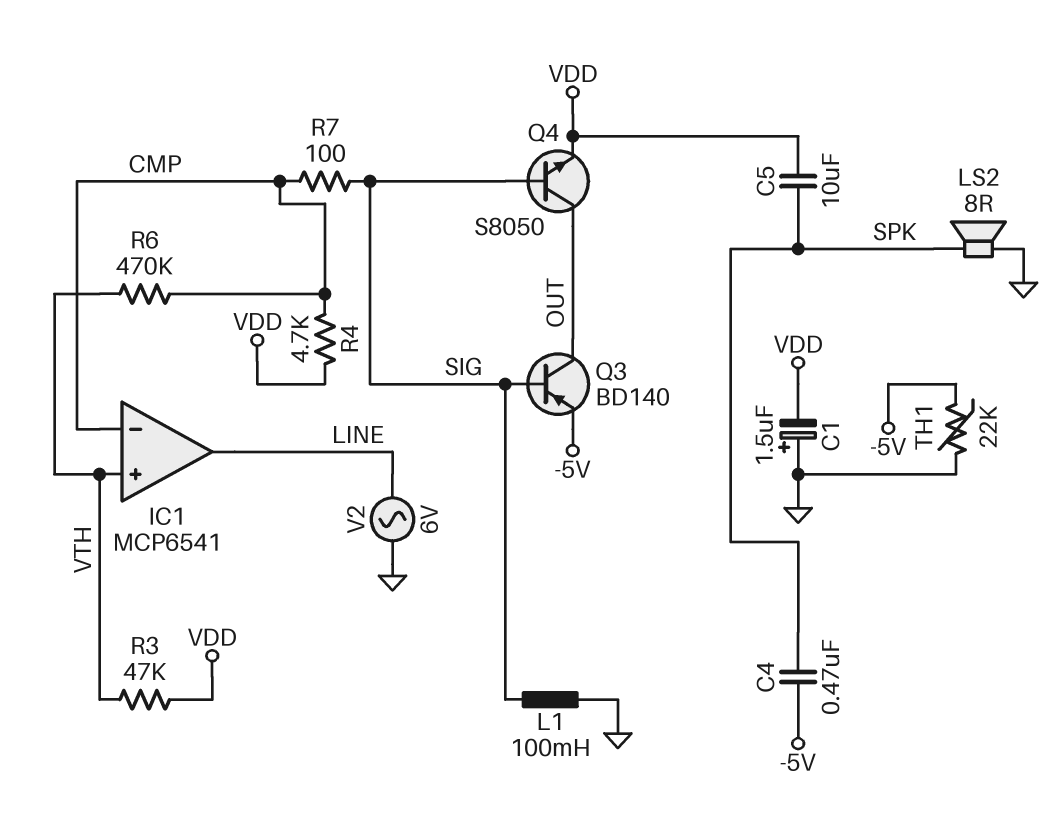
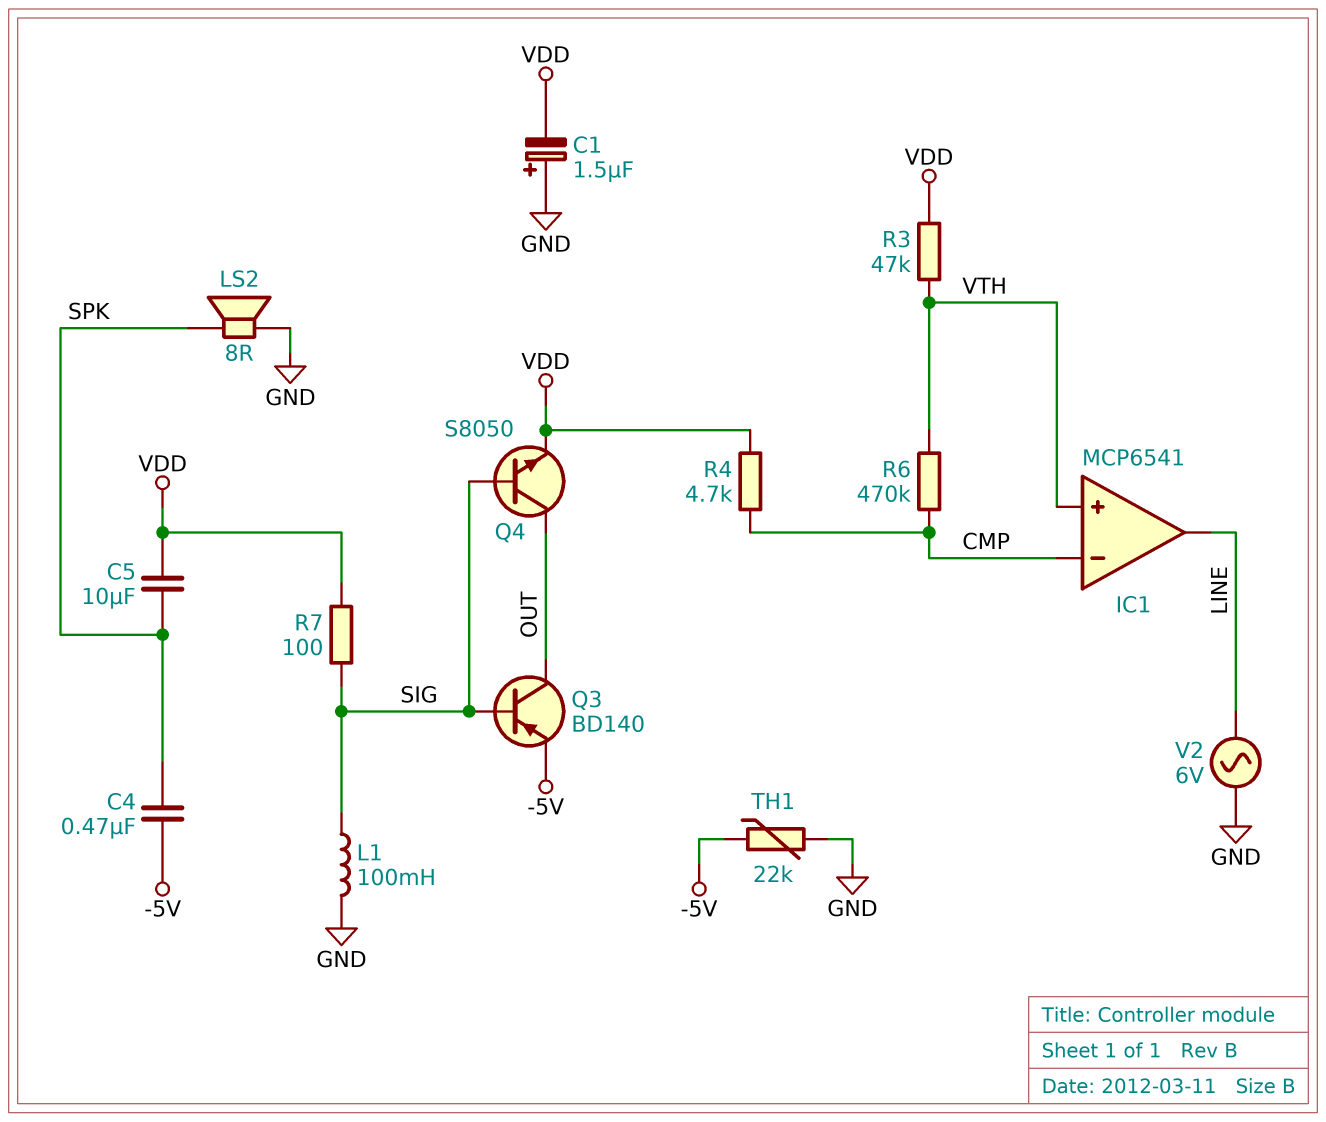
R7: 100 (CMP, SIG) -> 100 (SIG, VDD)

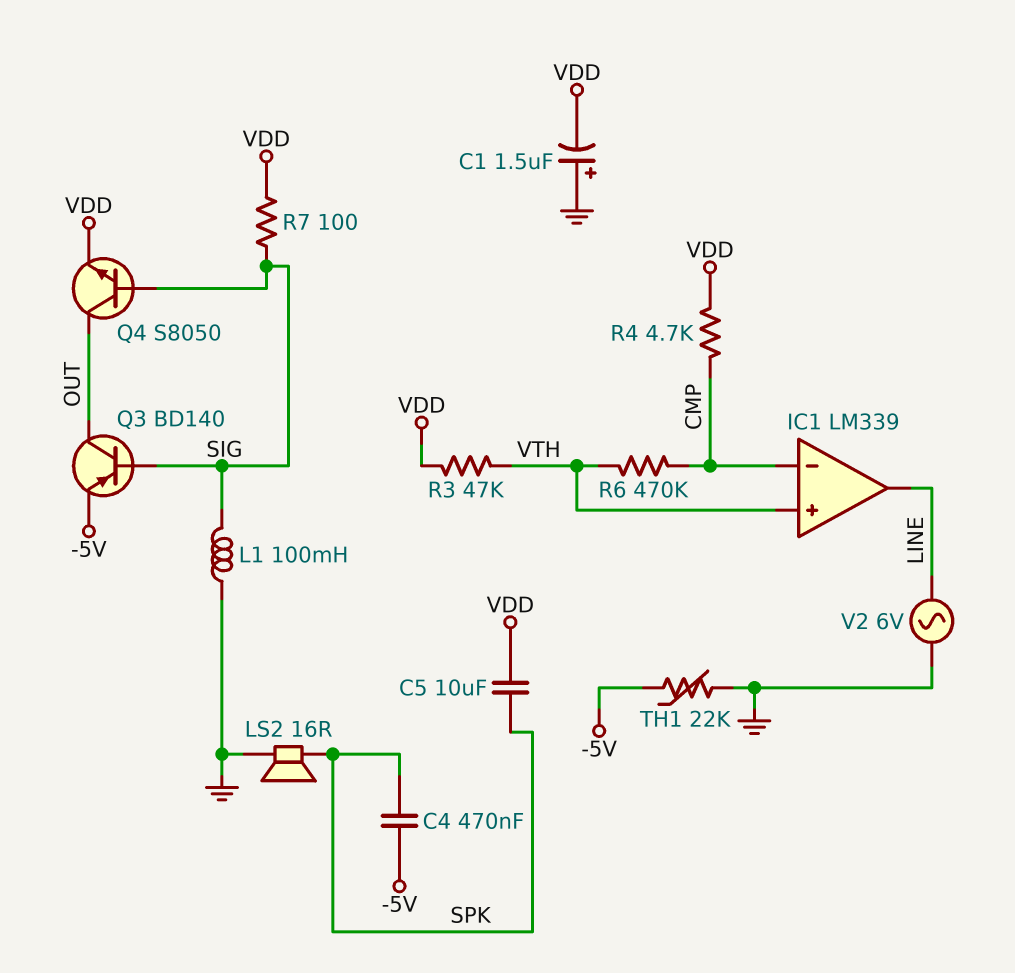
IC1: MCP6541 -> LM339
LS2: speaker 8R (GND, SPK) -> speaker 16R (GND, SPK)

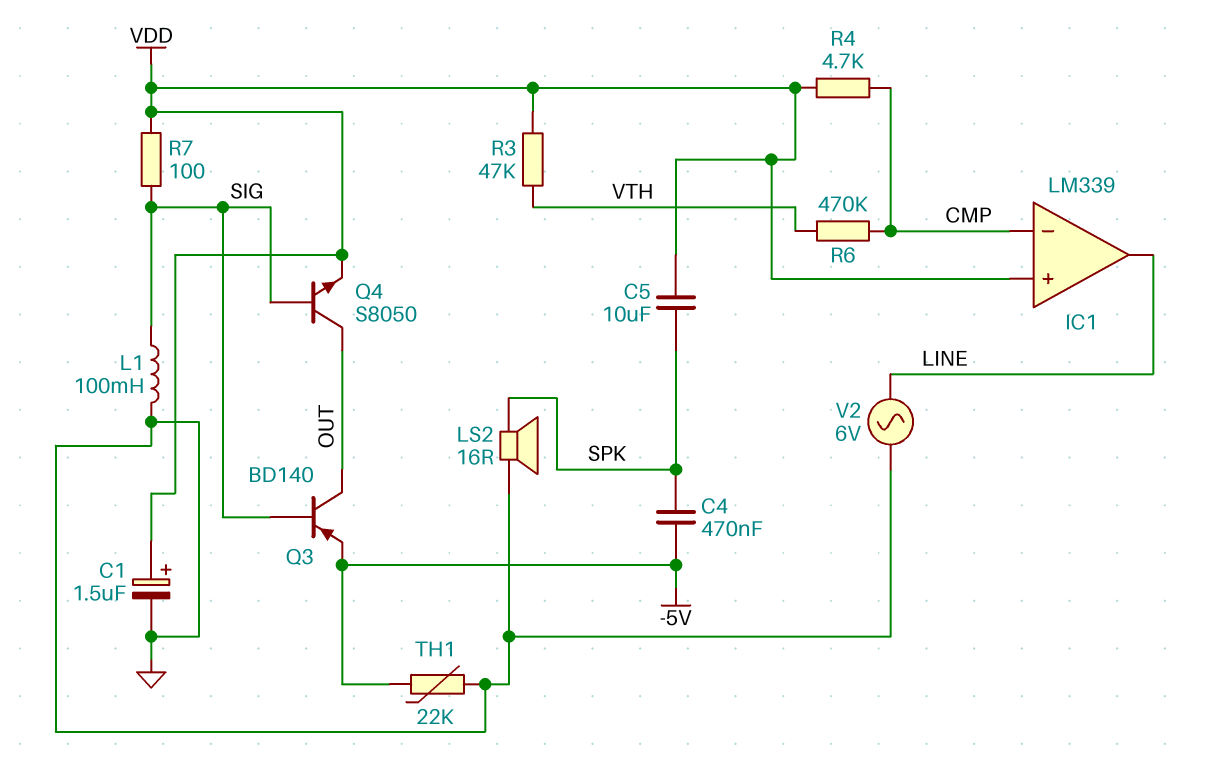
C1: 1.5uF (plus GND, minus VDD) -> 1.5uF (plus VDD, minus GND)
IC1 pin in+: VTH -> VDD

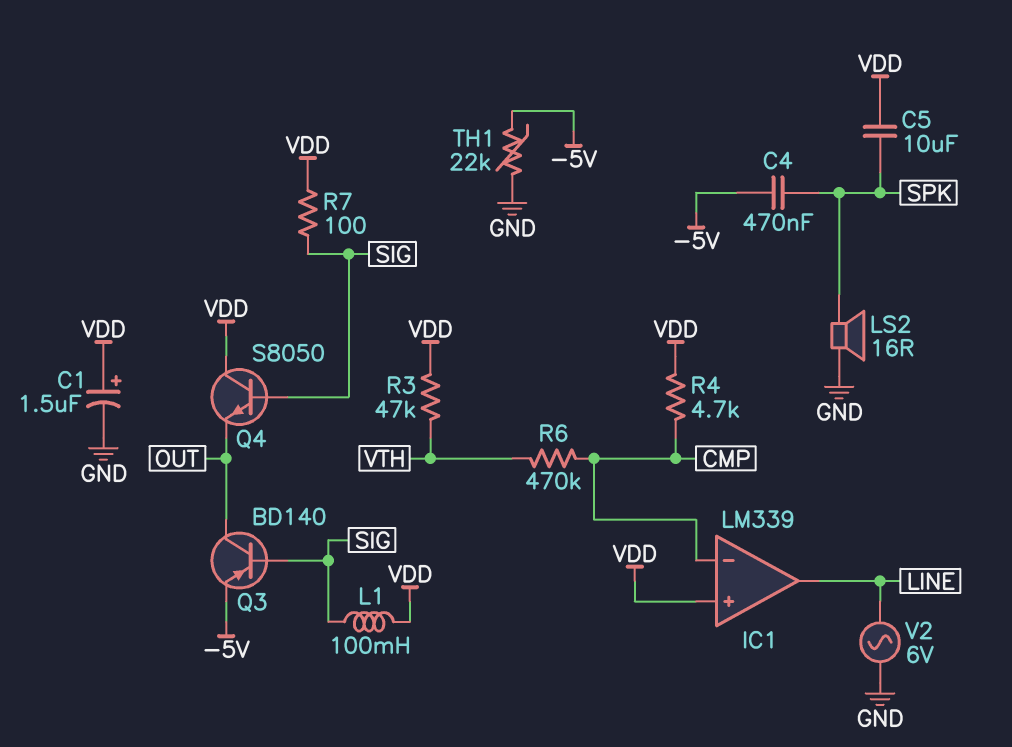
L1: 100mH (GND, SIG) -> 100mH (SIG, VDD)
Q4: NPN S8050 (B SIG, C OUT, E VDD) -> NPN S8050 (B SIG, C VDD, E OUT)

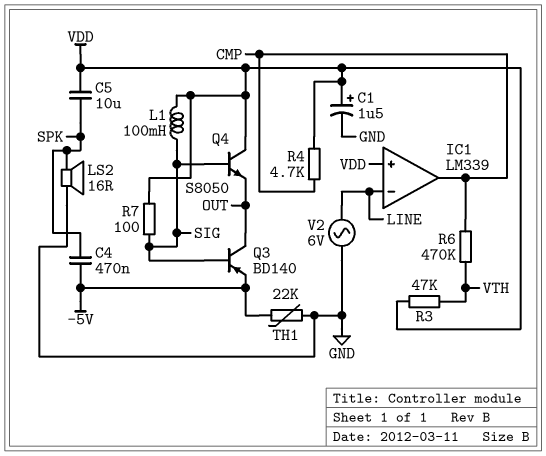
IC1 pin in-: CMP -> LINE
IC1 pin out: LINE -> CMP

